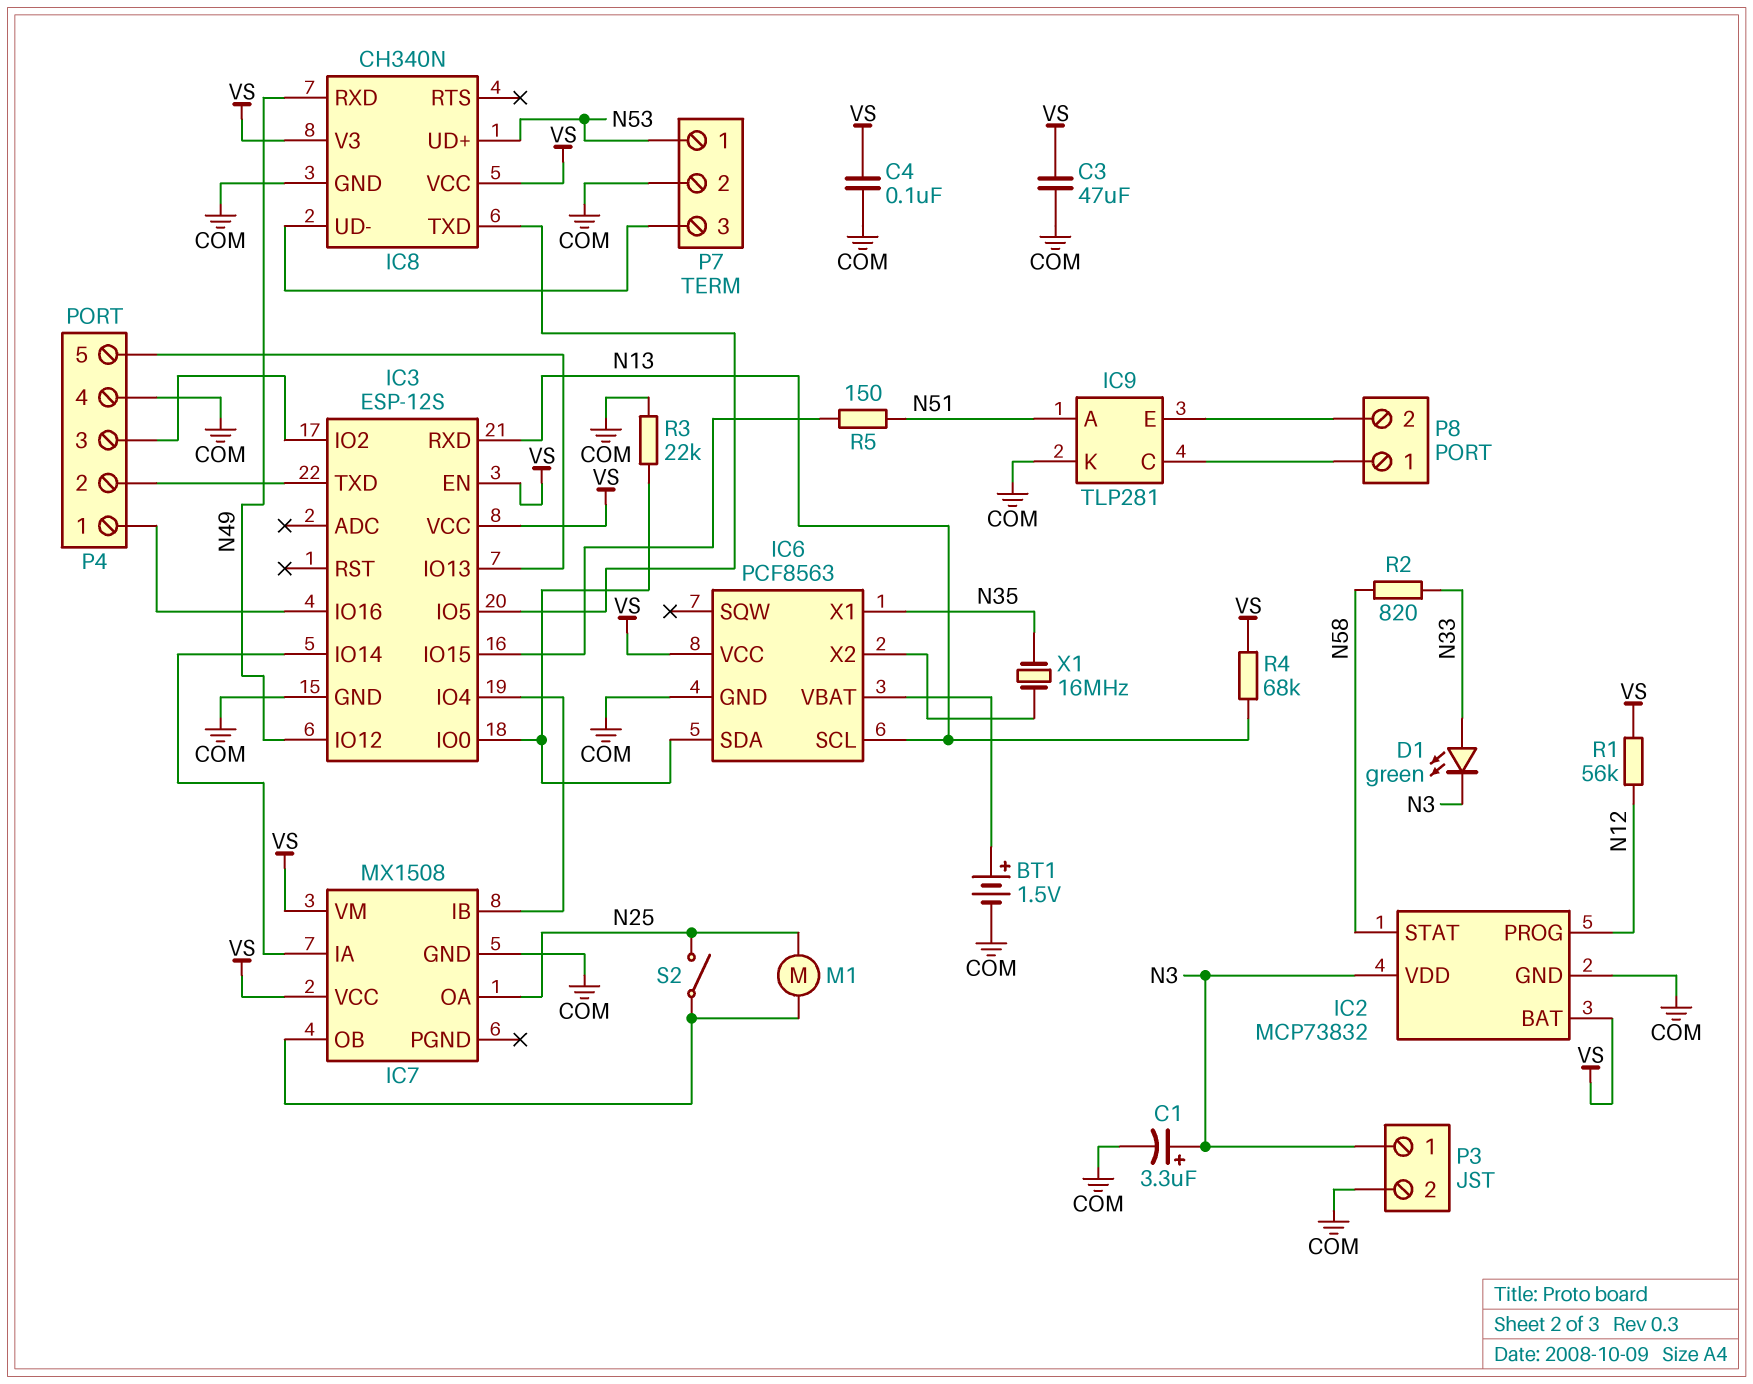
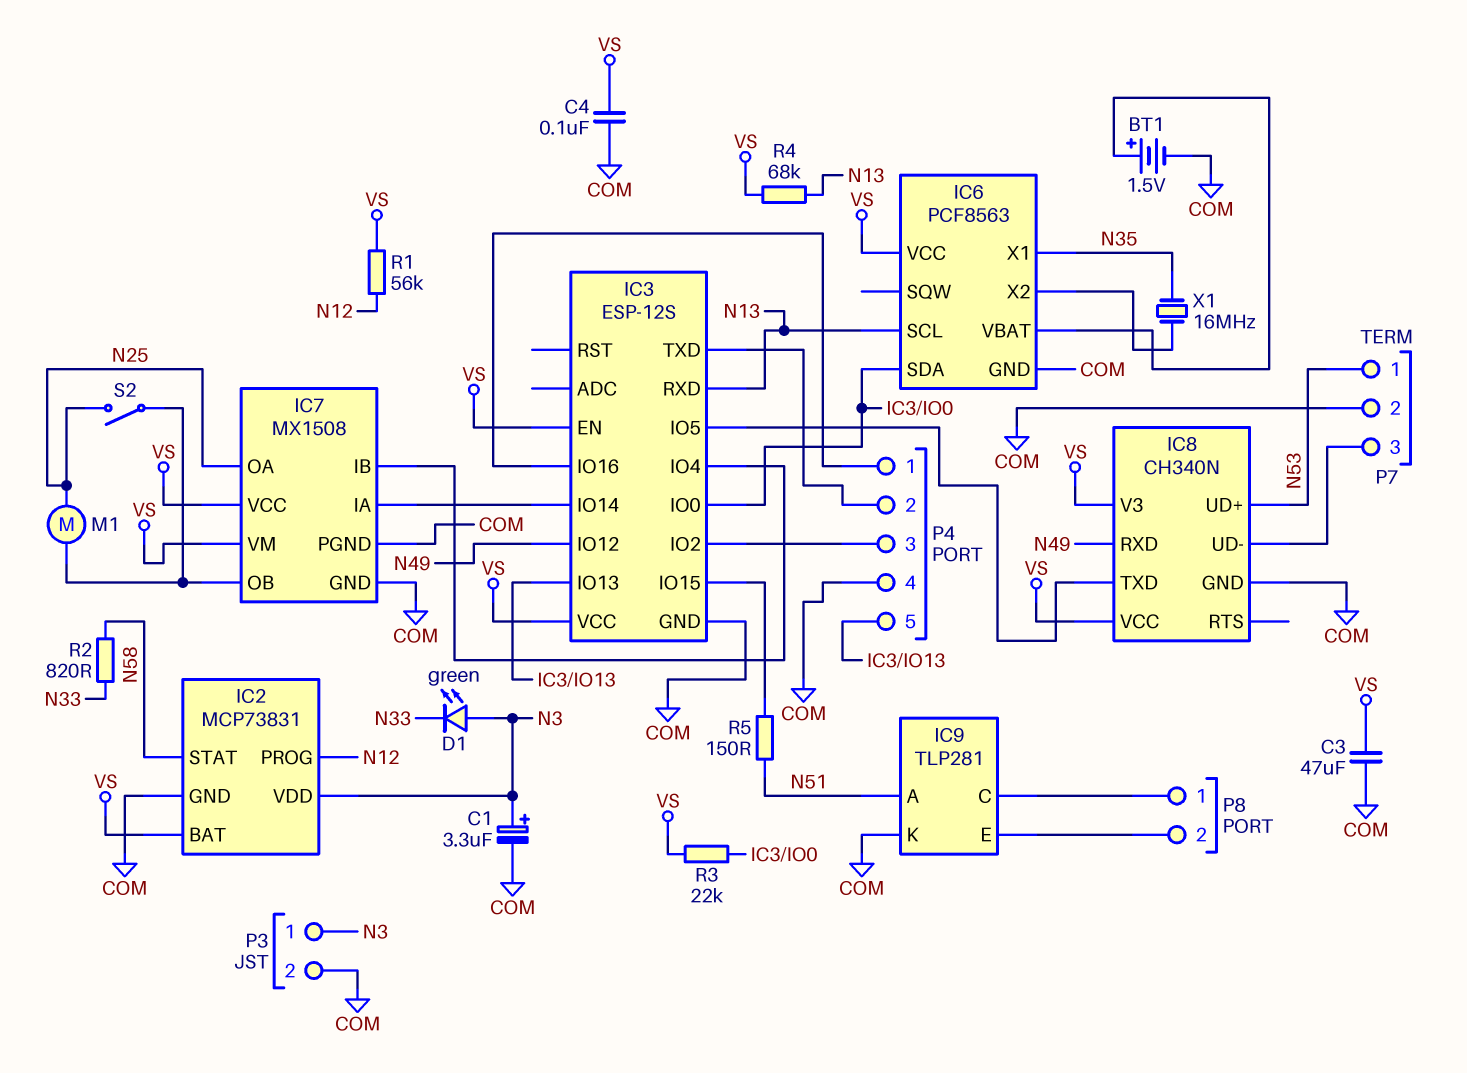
D1: LED green (A N33, K N3) -> LED green (A N3, K N33)
IC2: MCP73832 -> MCP73831
IC7 pin PGND: none -> COM
R3: 22k (COM, IC3/IO0) -> 22k (IC3/IO0, VS)

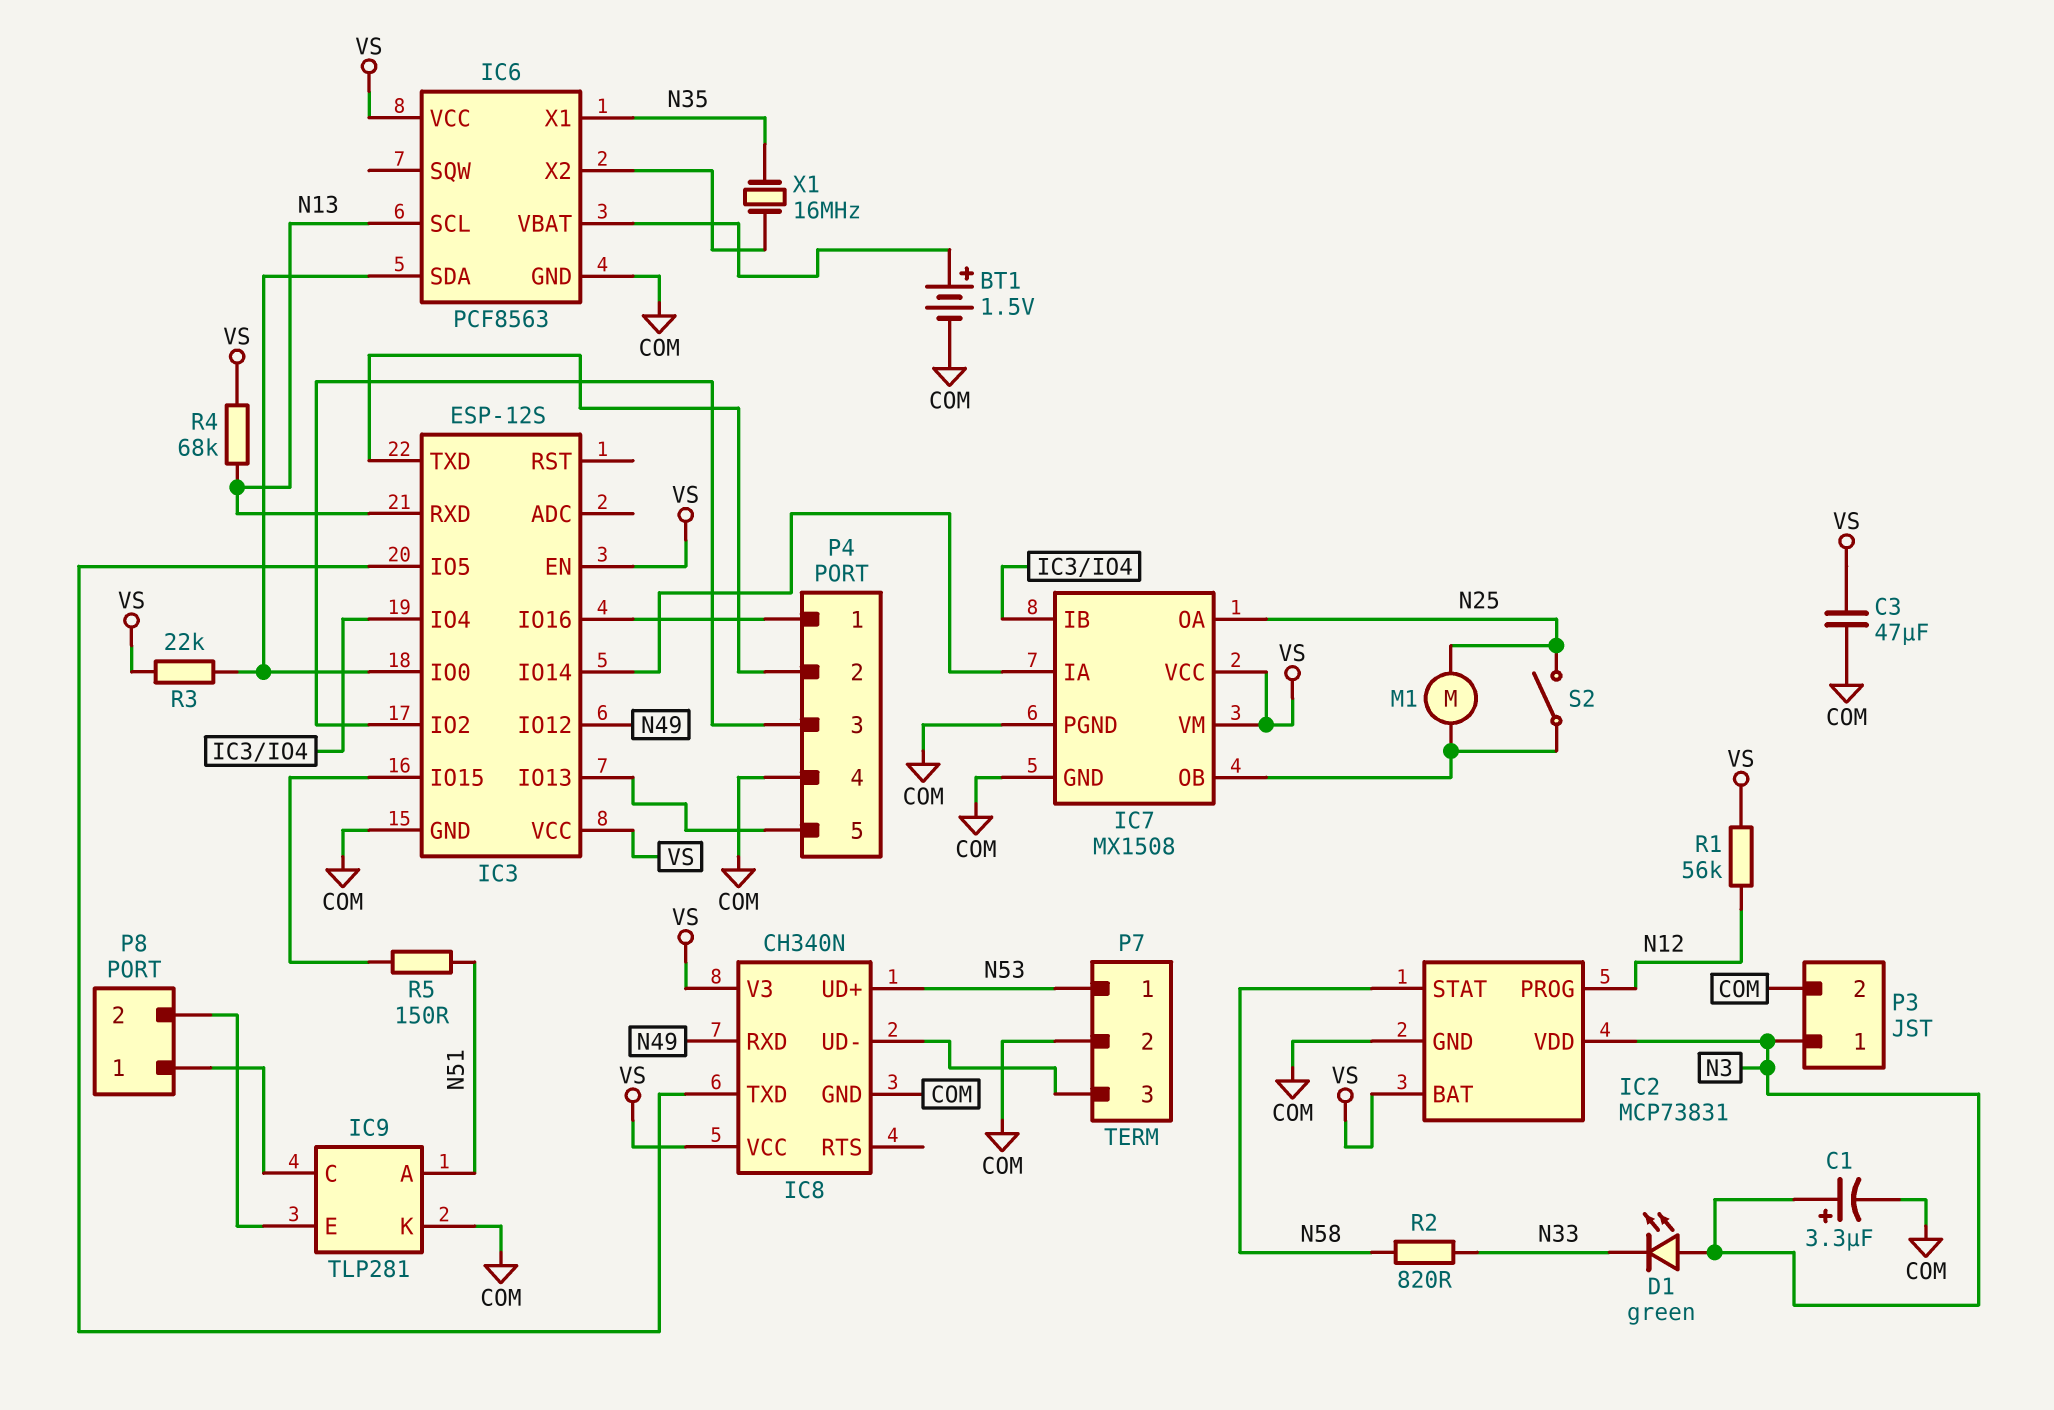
C4: 100nF (COM, VS) -> none

